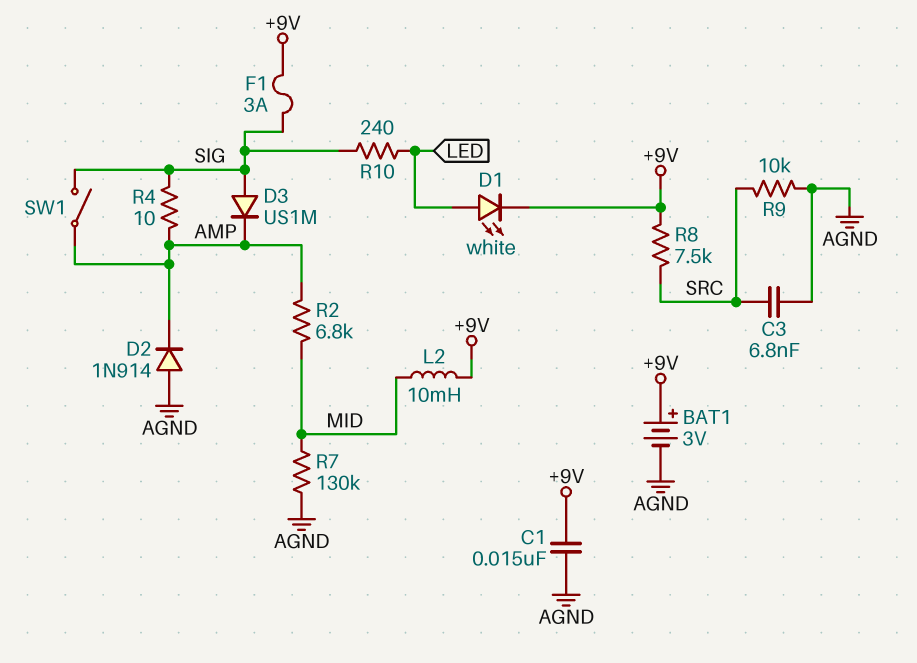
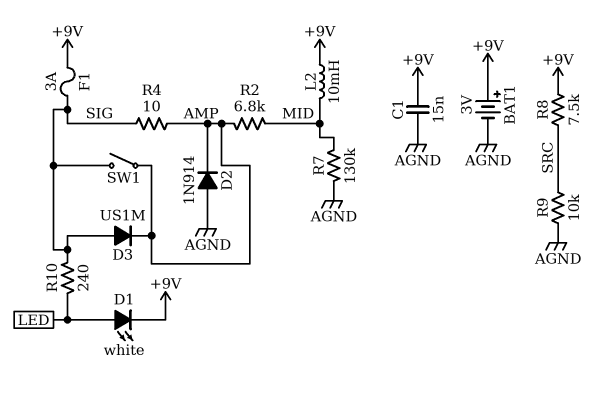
C3: 6.8nF (AGND, SRC) -> none

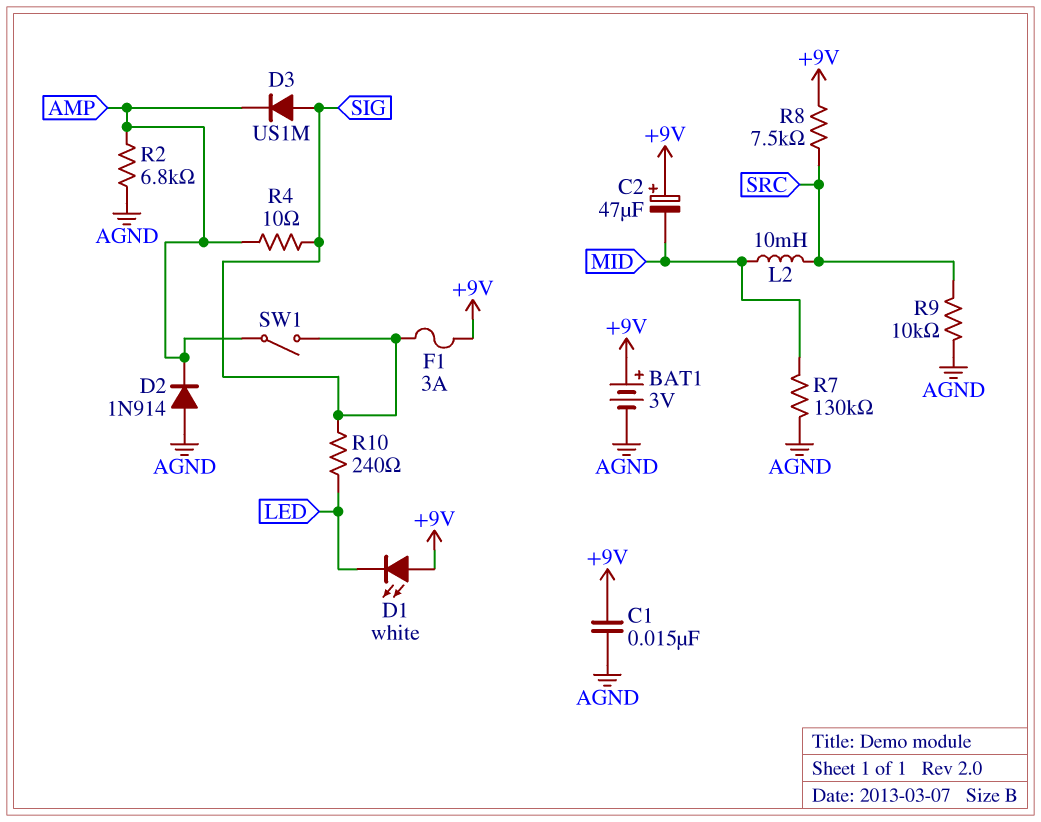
C2: none -> 47uF (plus +9V, minus MID)
D1: LED white (A LED, K +9V) -> LED white (A +9V, K LED)
L2: 10mH (+9V, MID) -> 10mH (MID, SRC)
R2: 6.8k (AMP, MID) -> 6.8k (AGND, AMP)

